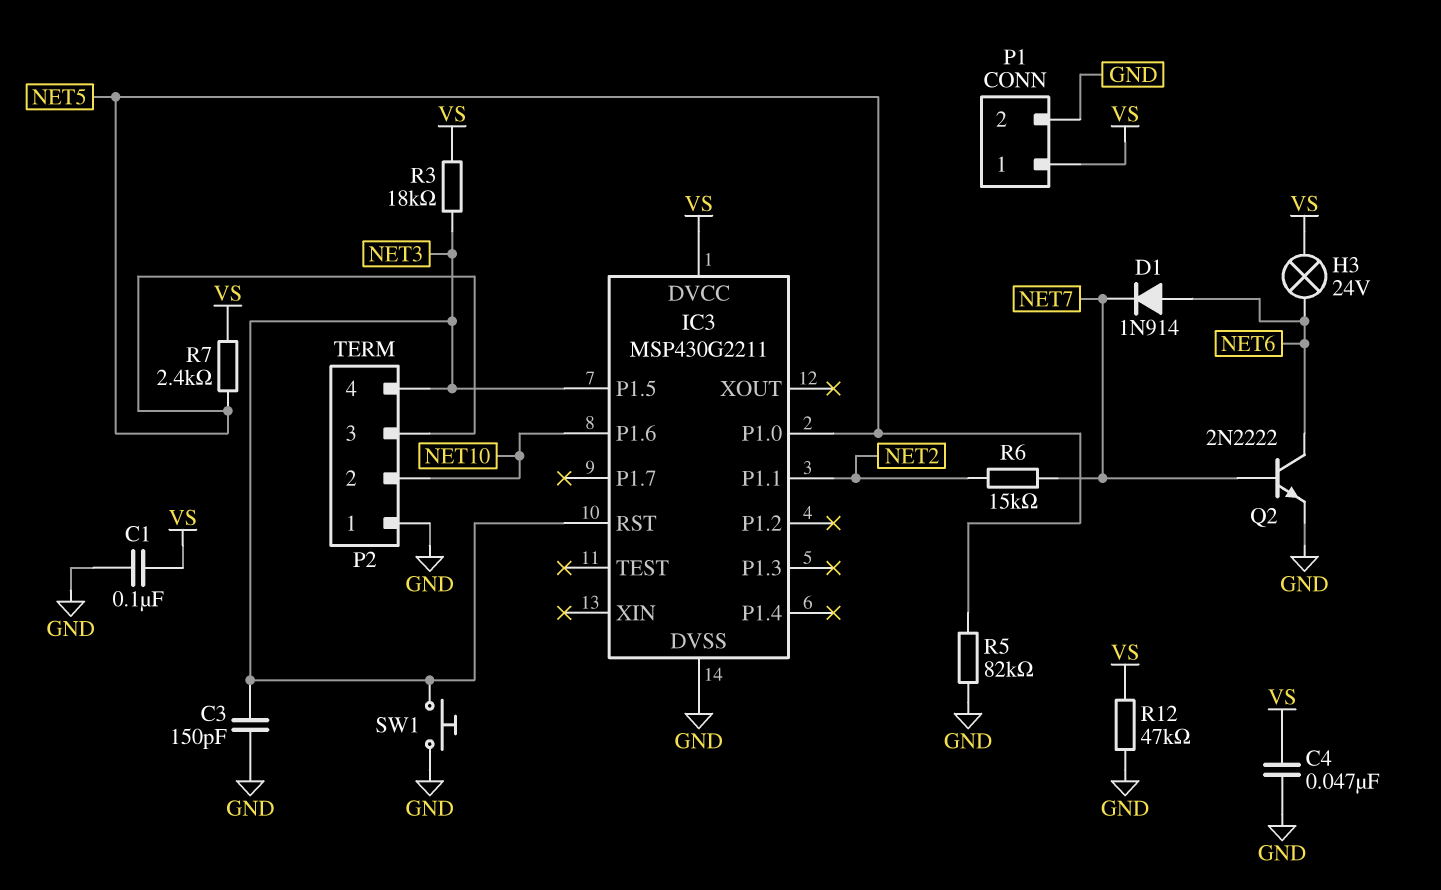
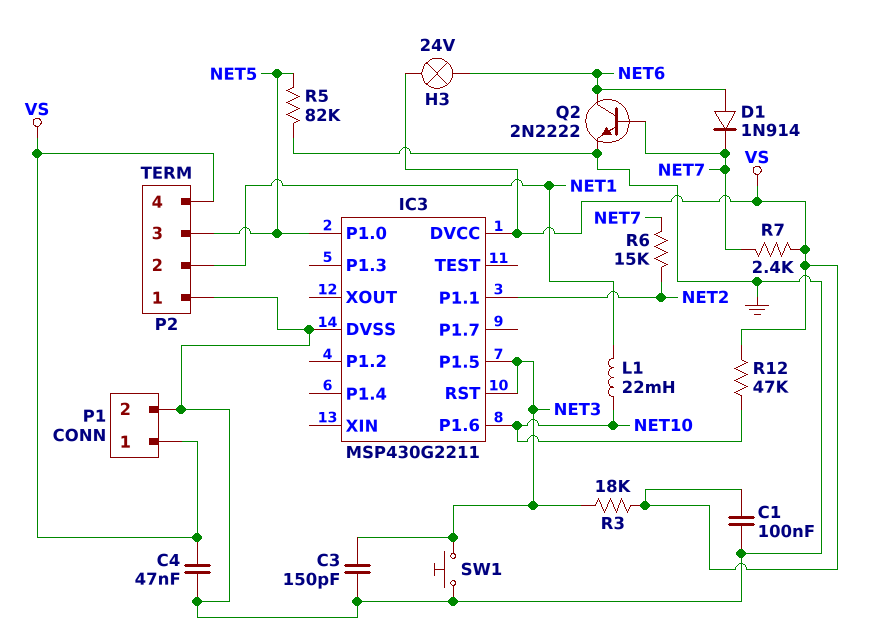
L1: none -> 22mH (NET1, NET10)
P2 pin 2: NET10 -> NET1
P2 pin 4: NET3 -> VS
R7: 2.4k (NET5, VS) -> 2.4k (NET7, VS)
R12: 47k (GND, VS) -> 47k (NET10, VS)

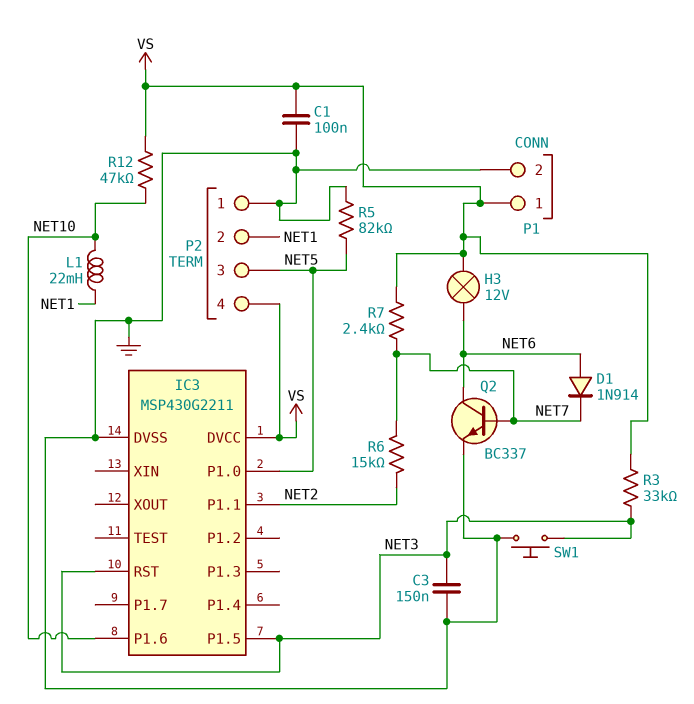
C3: 150pF (GND, NET3) -> 150nF (GND, NET3)
C4: 47nF (GND, VS) -> none
H3: lamp 24V (NET6, VS) -> lamp 12V (NET6, VS)
Q2: NPN 2N2222 (B NET7, C NET6, E GND) -> NPN BC337 (B NET7, C NET6, E GND)
R3: 18k (NET3, VS) -> 33k (NET3, VS)

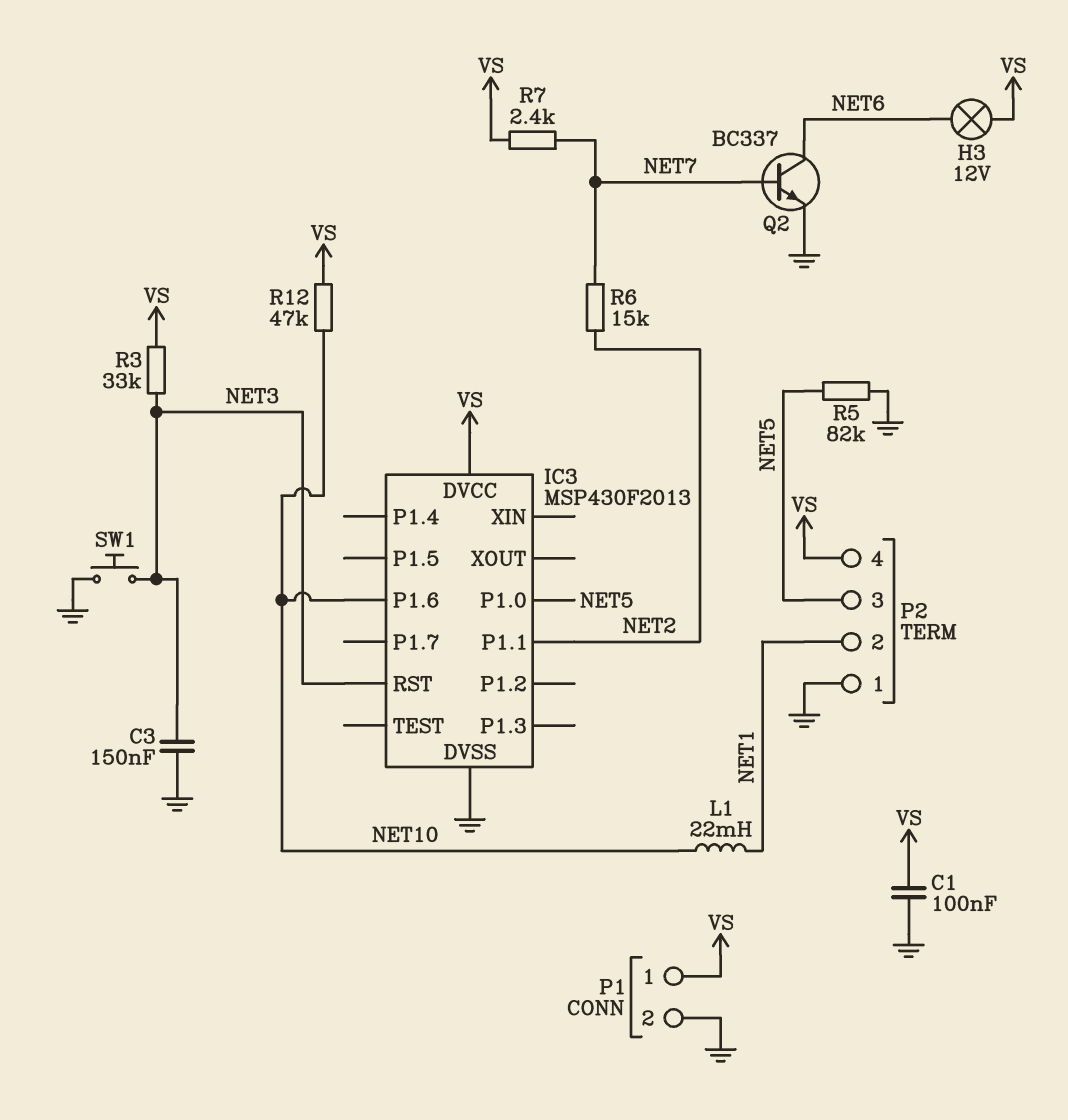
D1: diode 1N914 (A NET6, K NET7) -> none
IC3: MSP430G2211 -> MSP430F2013
IC3 pin P1.5: NET3 -> none

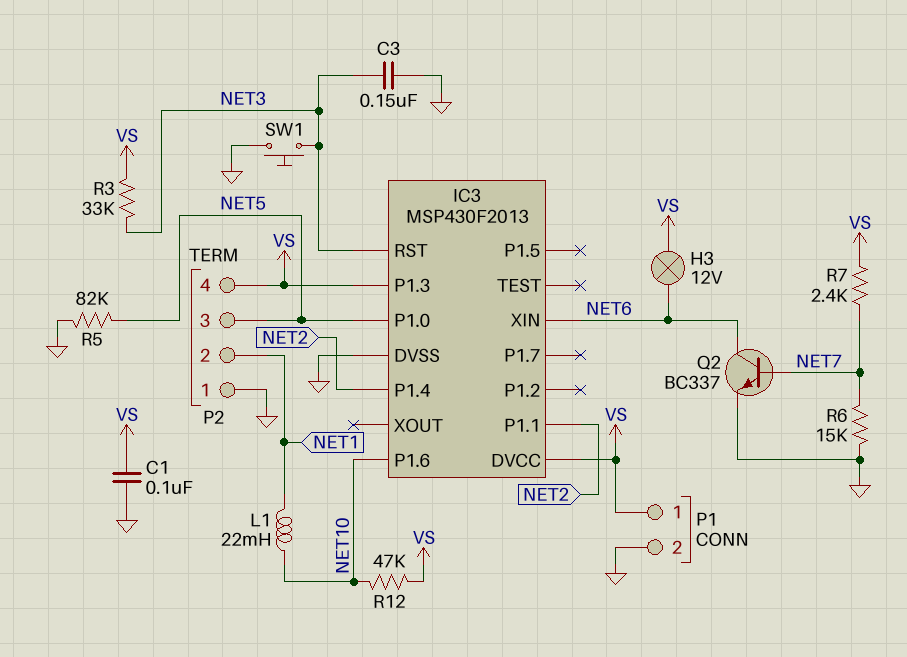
IC3 pin P1.3: none -> VS
IC3 pin P1.4: none -> NET2
IC3 pin XIN: none -> NET6
R6: 15k (NET2, NET7) -> 15k (GND, NET7)

